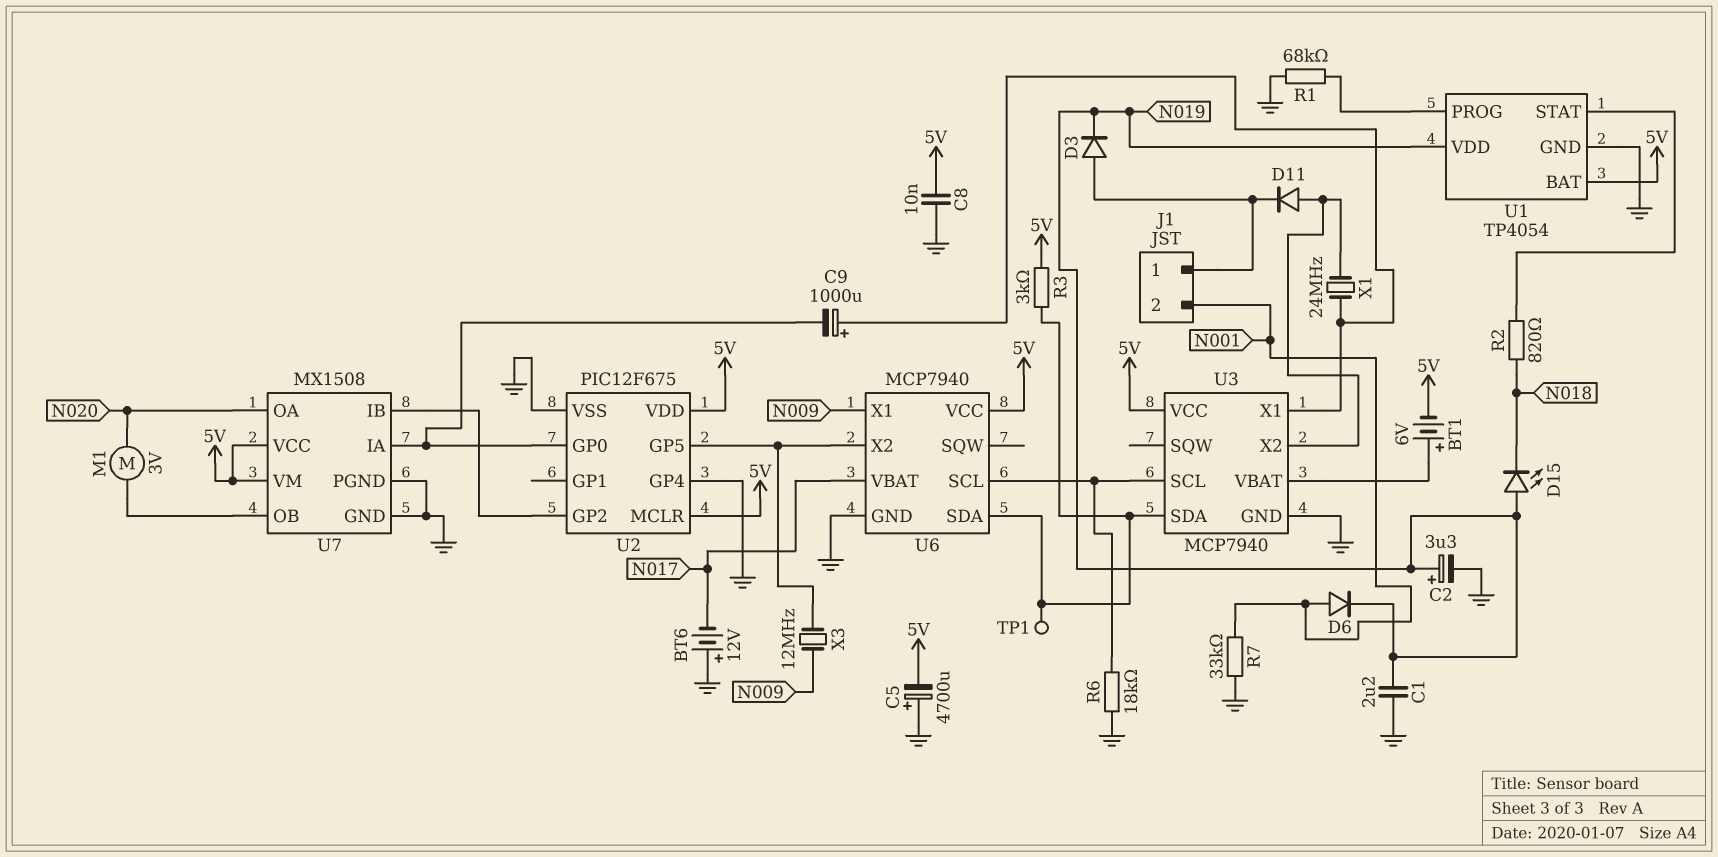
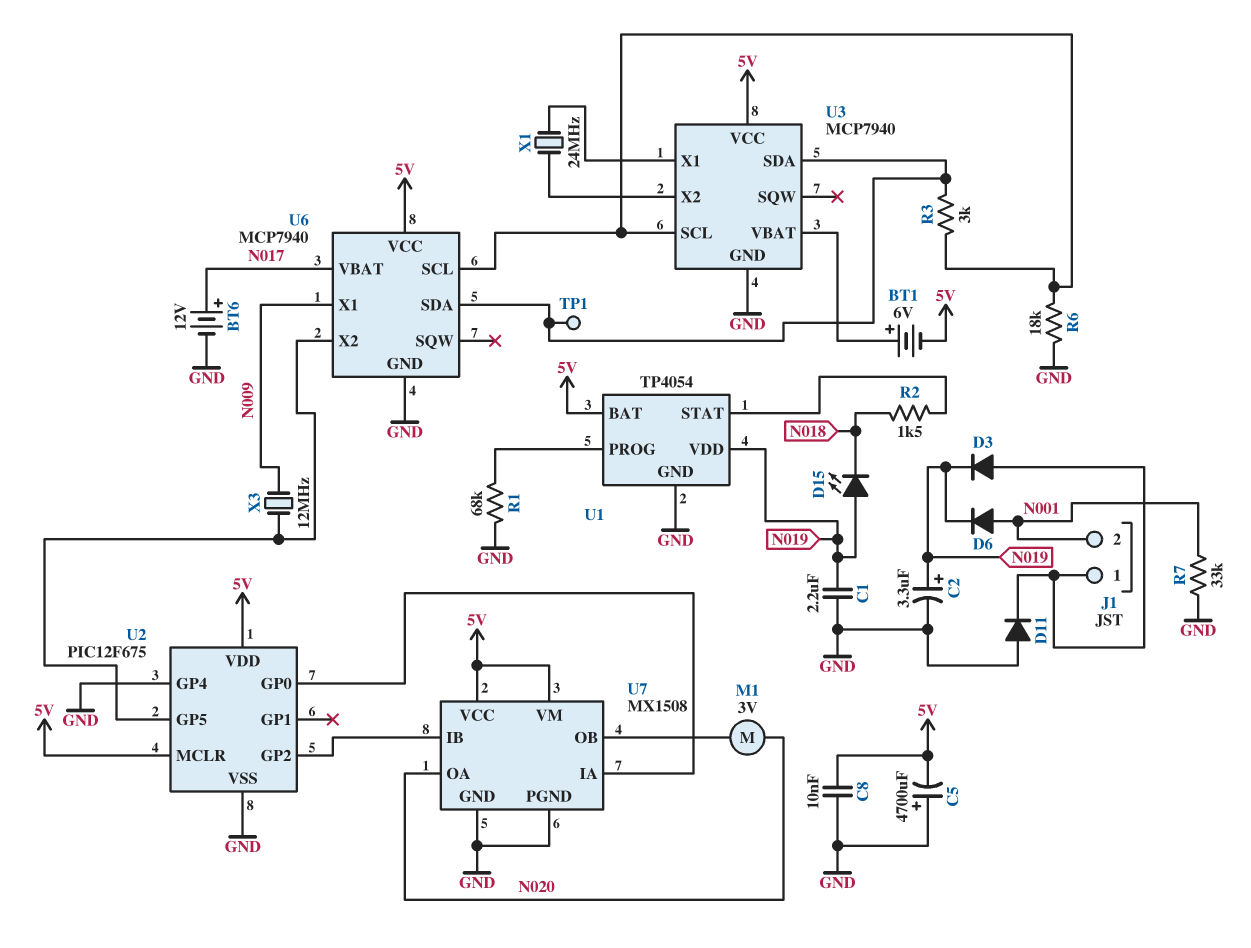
BT6: 12V (plus GND, minus N017) -> 12V (plus N017, minus GND)
C9: 1000uF (plus U3/X1, minus U2/GP0) -> none
D11: diode (A U3/X2, K J1/1) -> diode (A GND, K J1/1)
R2: 820 (N018, U1/STAT) -> 1.5k (N018, U1/STAT)
R3: 3k (5V, U3/SDA) -> 3k (U3/SCL, U3/SDA)

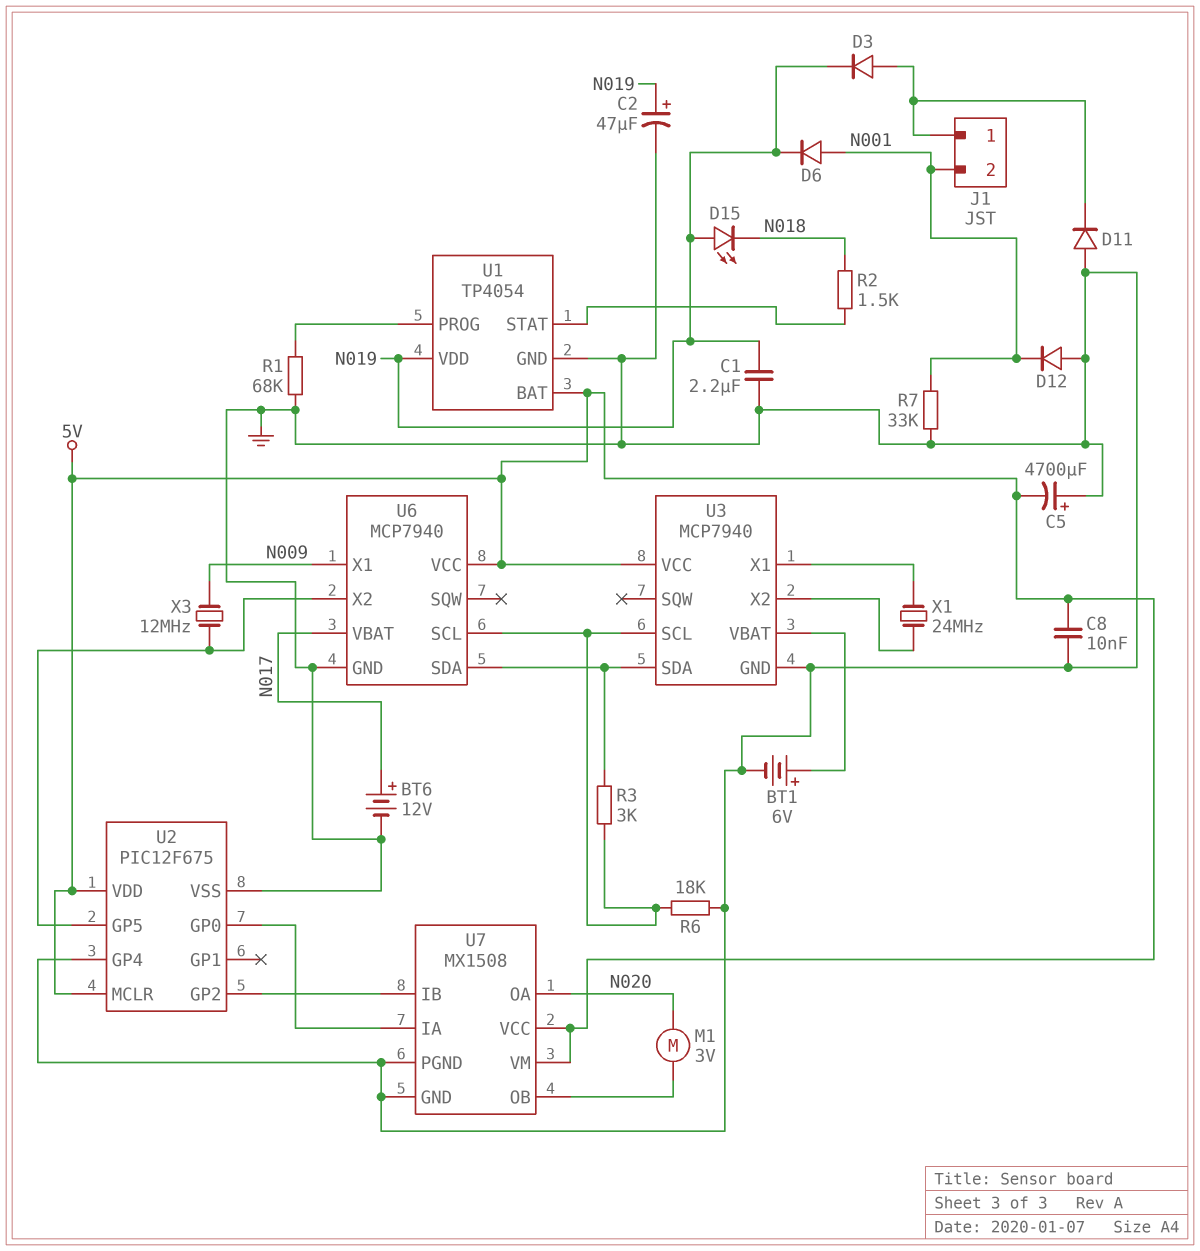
BT1: 6V (plus U3/VBAT, minus 5V) -> 6V (plus U3/VBAT, minus GND)
C2: 3.3uF (plus N019, minus GND) -> 47uF (plus N019, minus GND)
D12: none -> diode (A GND, K N001)
TP1: test point (U3/SDA) -> none

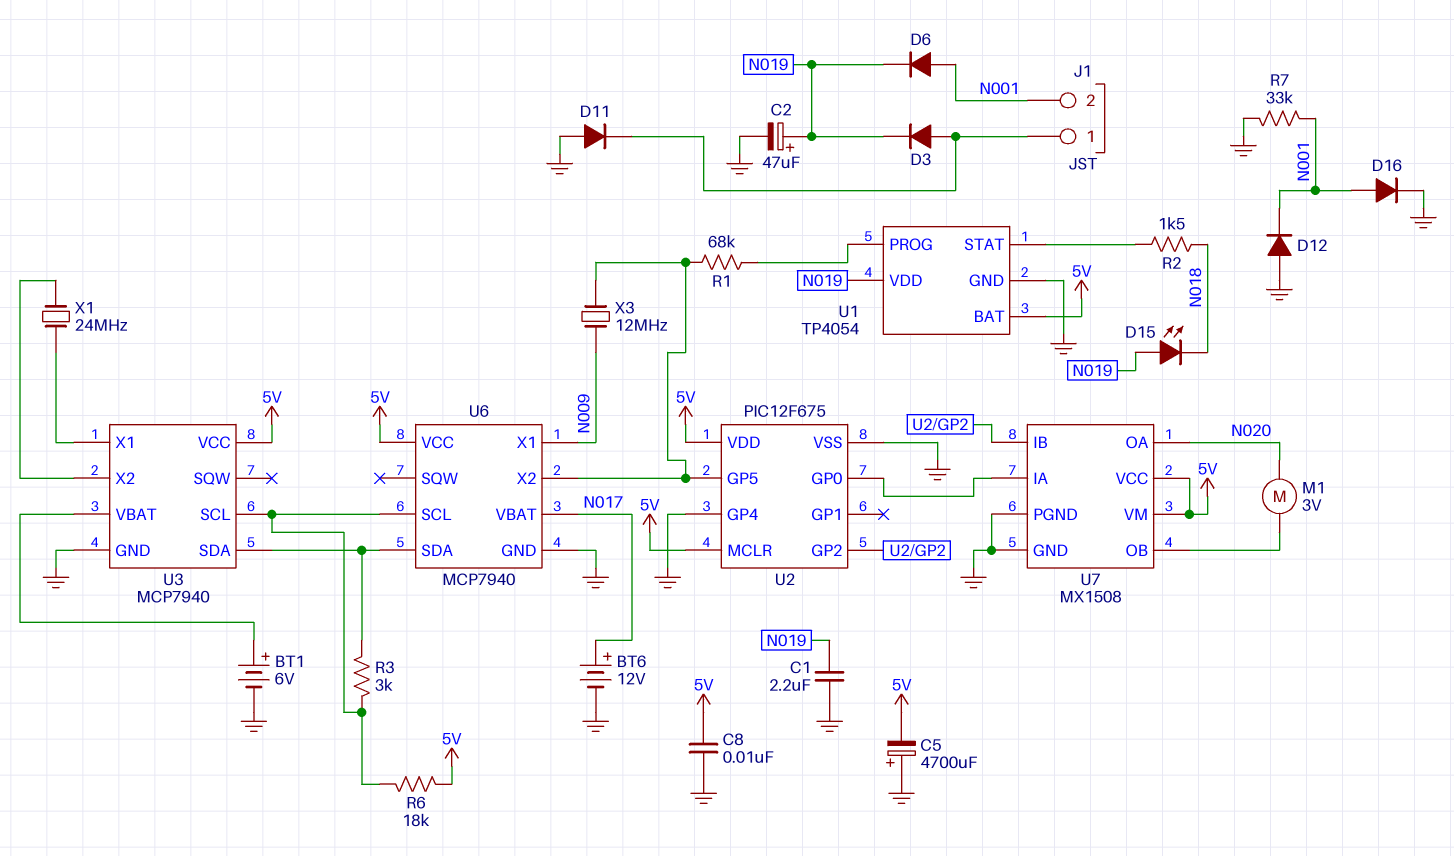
D16: none -> diode (A N001, K GND)
R1: 68k (GND, U1/PROG) -> 68k (U1/PROG, U2/GP5)
R6: 18k (GND, U3/SCL) -> 18k (5V, U3/SCL)

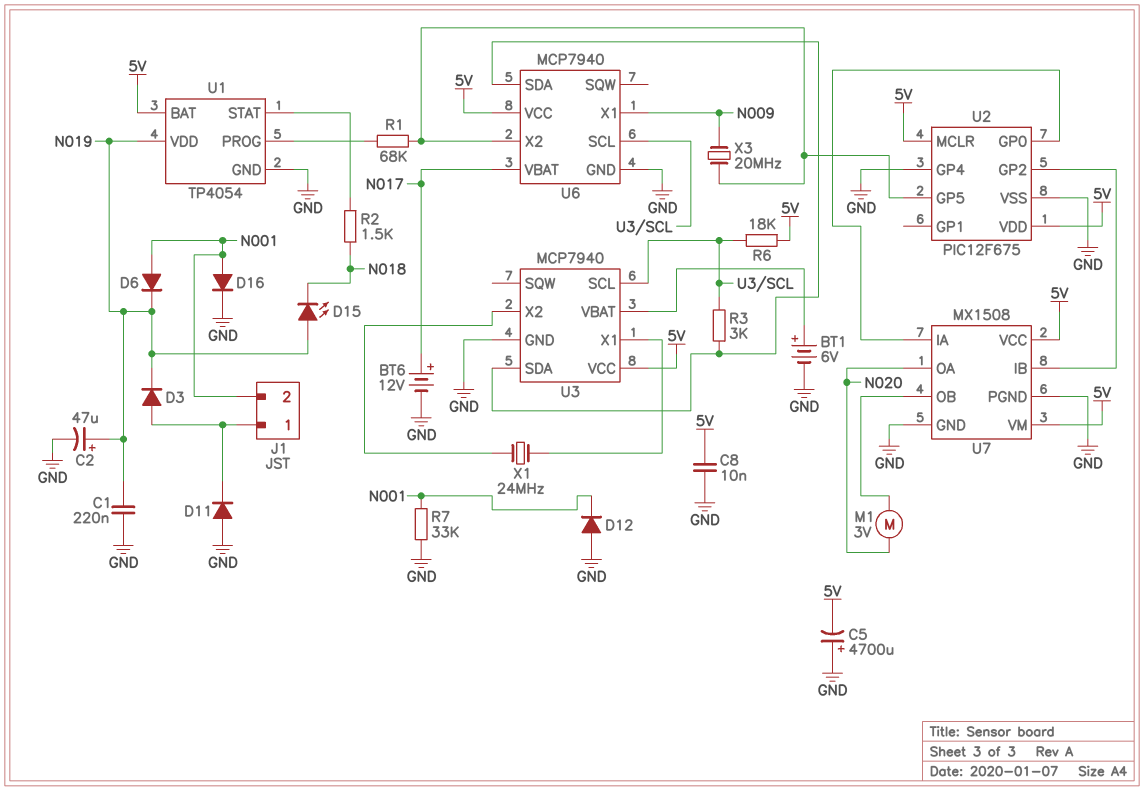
C1: 2.2uF (GND, N019) -> 220nF (GND, N019)
X3: 12MHz (N009, U2/GP5) -> 20MHz (N009, U2/GP5)

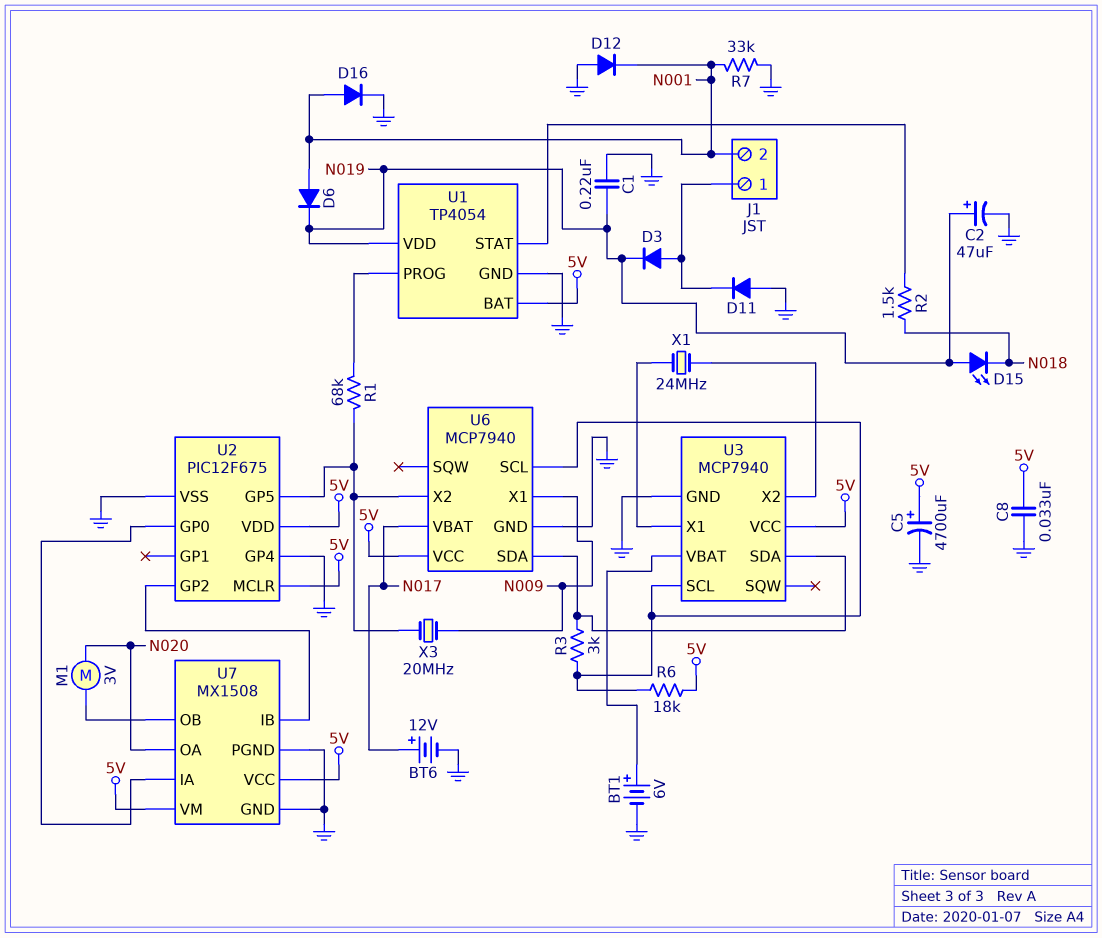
C5: 4700uF (plus GND, minus 5V) -> 4700uF (plus 5V, minus GND)
C8: 10nF (5V, GND) -> 33nF (5V, GND)

